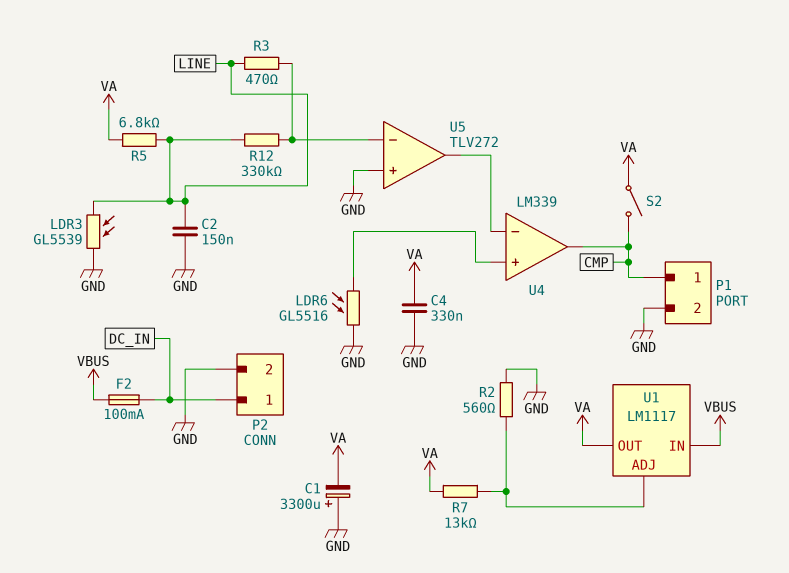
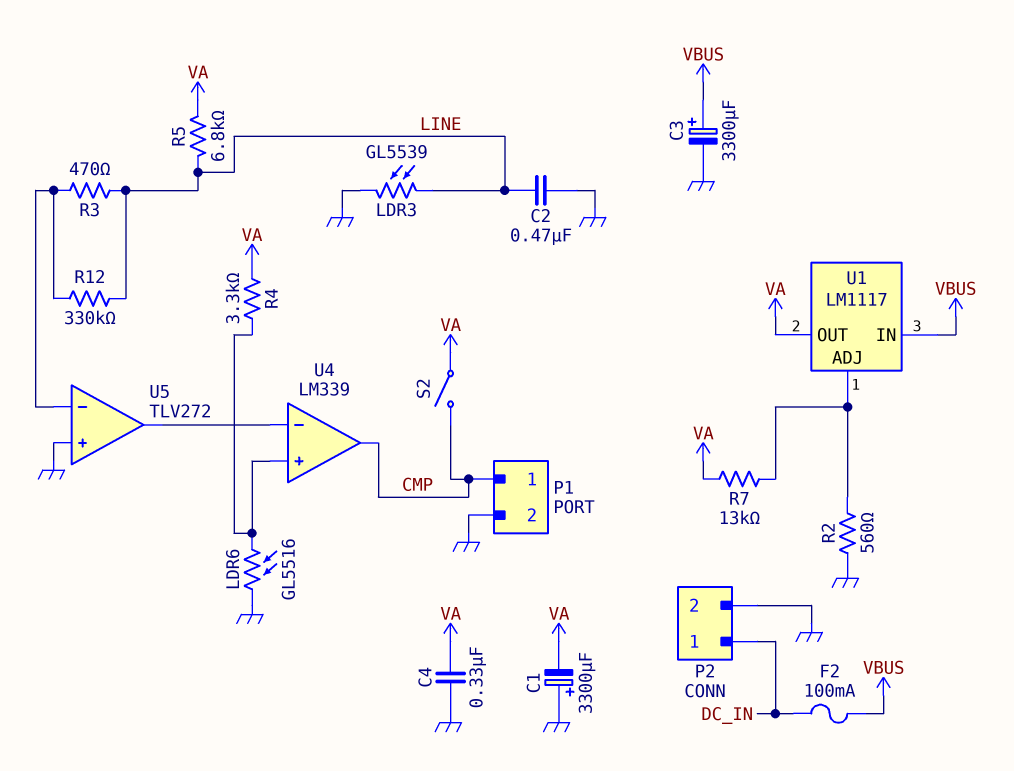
C2: 150nF (GND, LINE) -> 470nF (GND, LINE)
C3: none -> 3300uF (plus VBUS, minus GND)
R4: none -> 3.3k (U4/in+, VA)

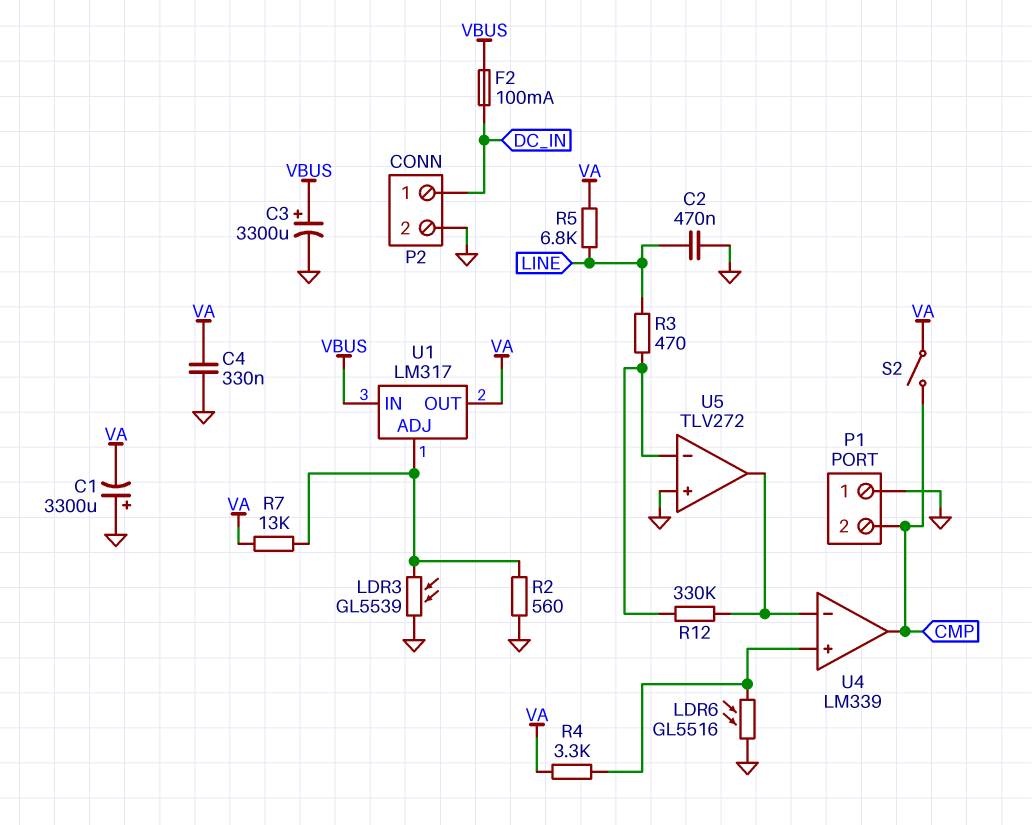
LDR3: GL5539 (GND, LINE) -> GL5539 (GND, U1/ADJ)
P1 pin 1: CMP -> GND
P1 pin 2: GND -> CMP
R12: 330k (LINE, U5/in-) -> 330k (U4/in-, U5/in-)
U1: LM1117 -> LM317

